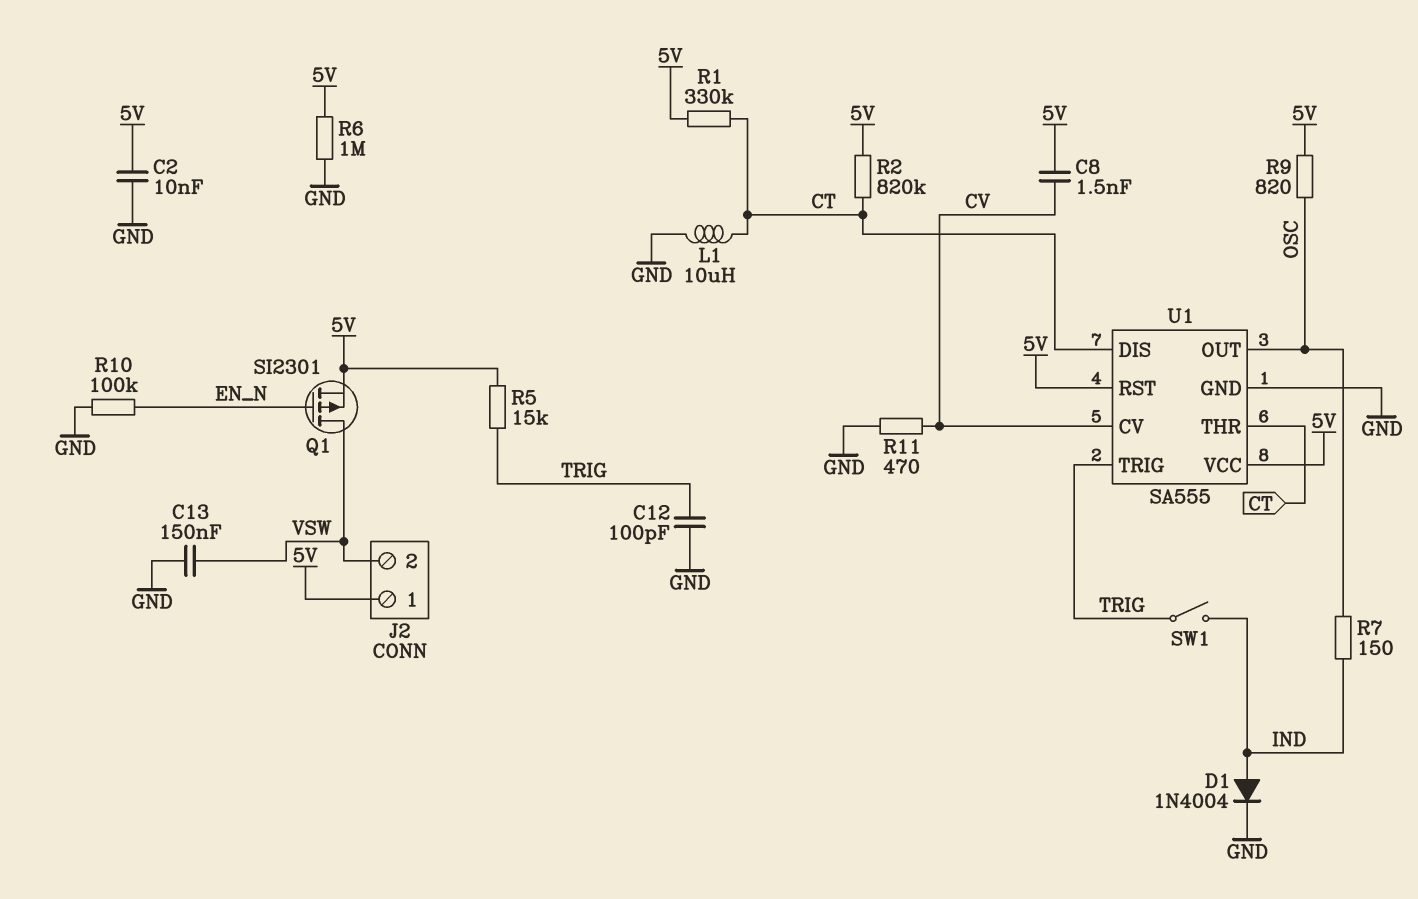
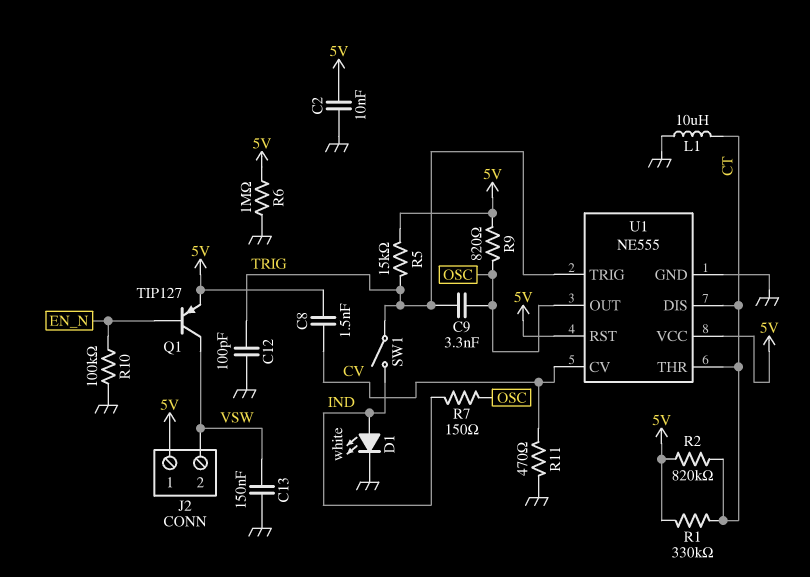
C9: none -> 3.3nF (OSC, TRIG)
D1: diode 1N4004 (A IND, K GND) -> LED white (A IND, K GND)
Q1: PMOS SI2301 (G EN_N, D VSW, S 5V) -> PNP TIP127 (B EN_N, C VSW, E 5V)
U1: SA555 -> NE555

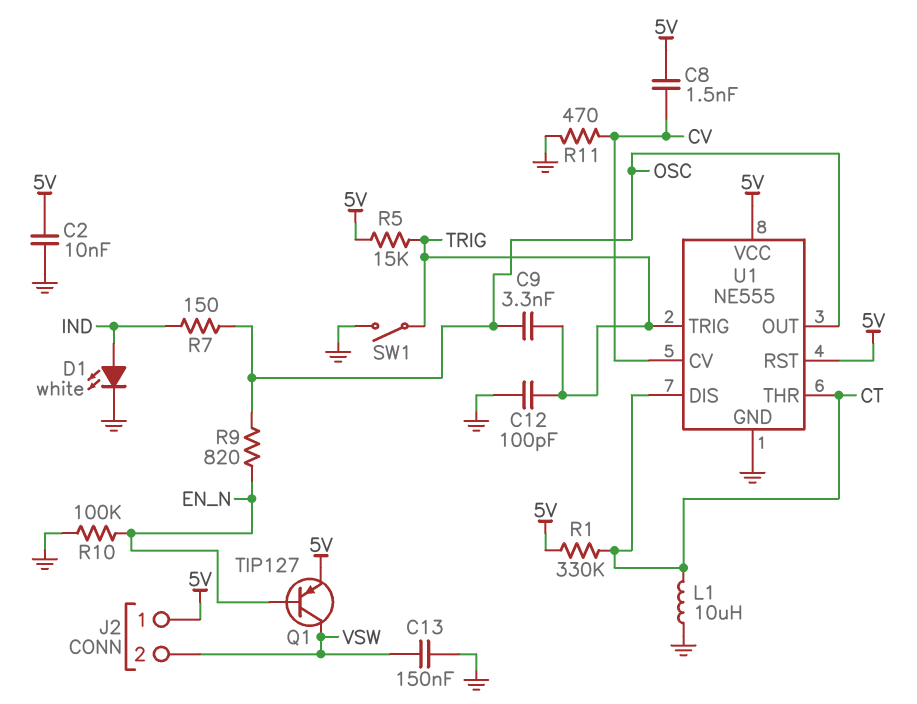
R2: 820k (5V, CT) -> none
R6: 1M (5V, GND) -> none
R9: 820 (5V, OSC) -> 820 (EN_N, OSC)
SW1: switch (IND, TRIG) -> switch (GND, TRIG)

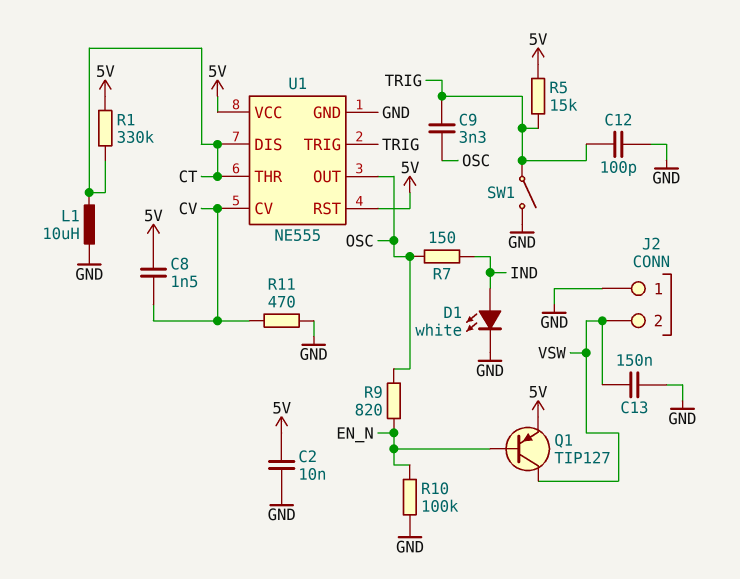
J2 pin 1: 5V -> GND

